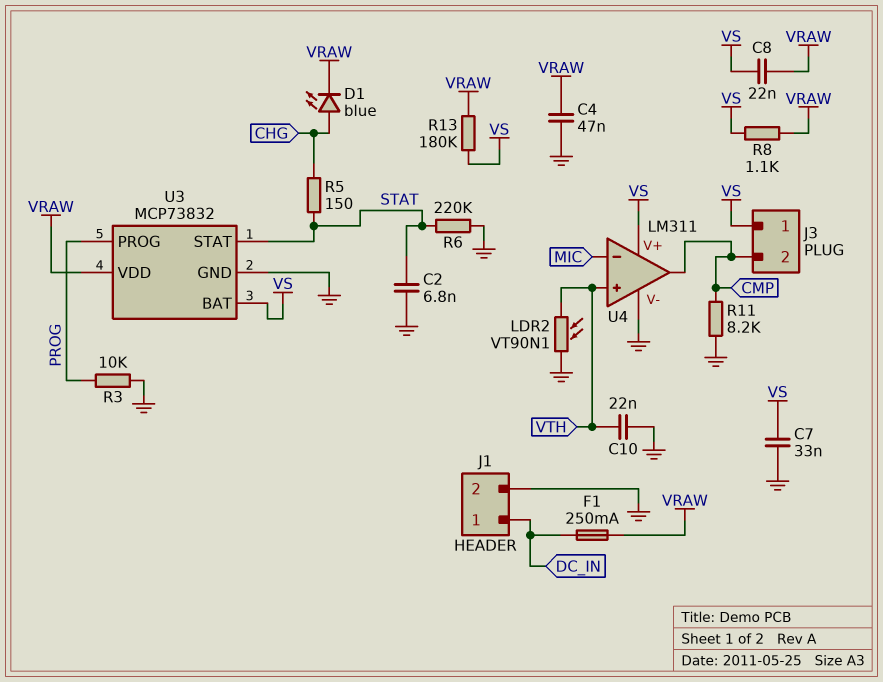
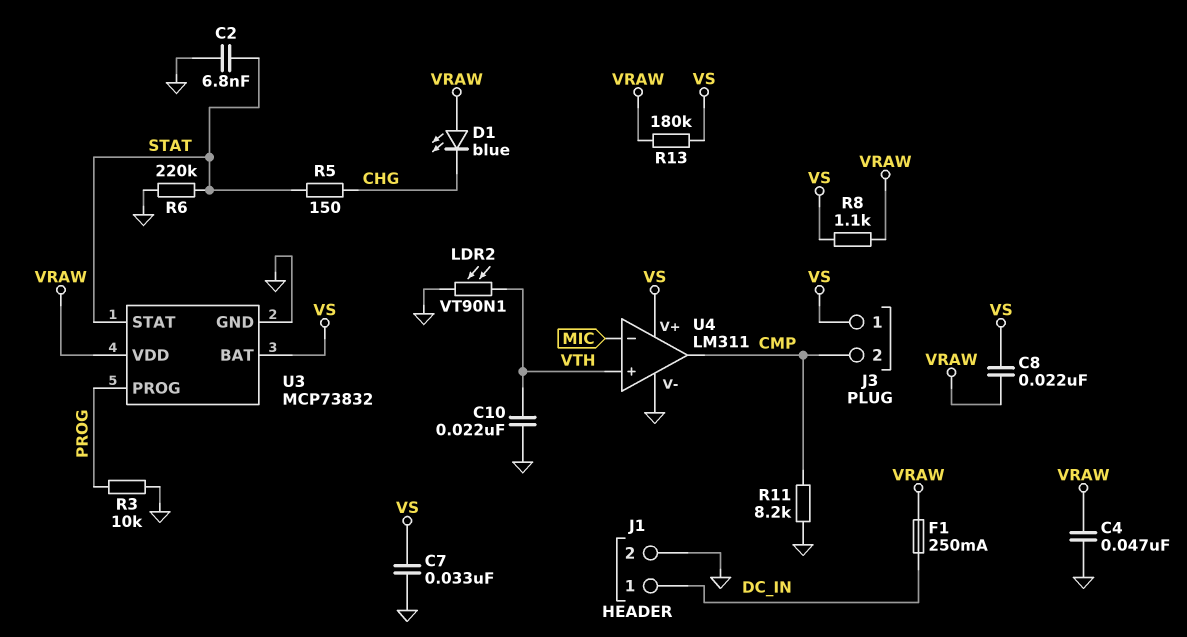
D1: LED blue (A CHG, K VRAW) -> LED blue (A VRAW, K CHG)

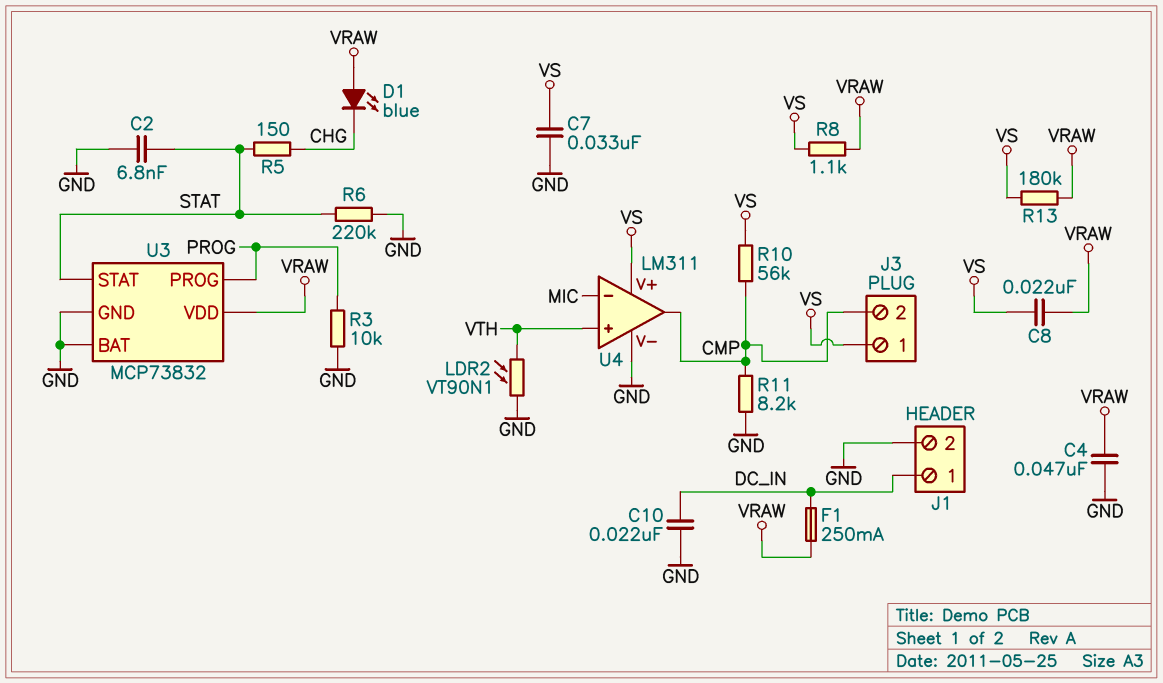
C10: 22nF (GND, VTH) -> 22nF (DC_IN, GND)
R10: none -> 56k (CMP, VS)
U3 pin BAT: VS -> GND

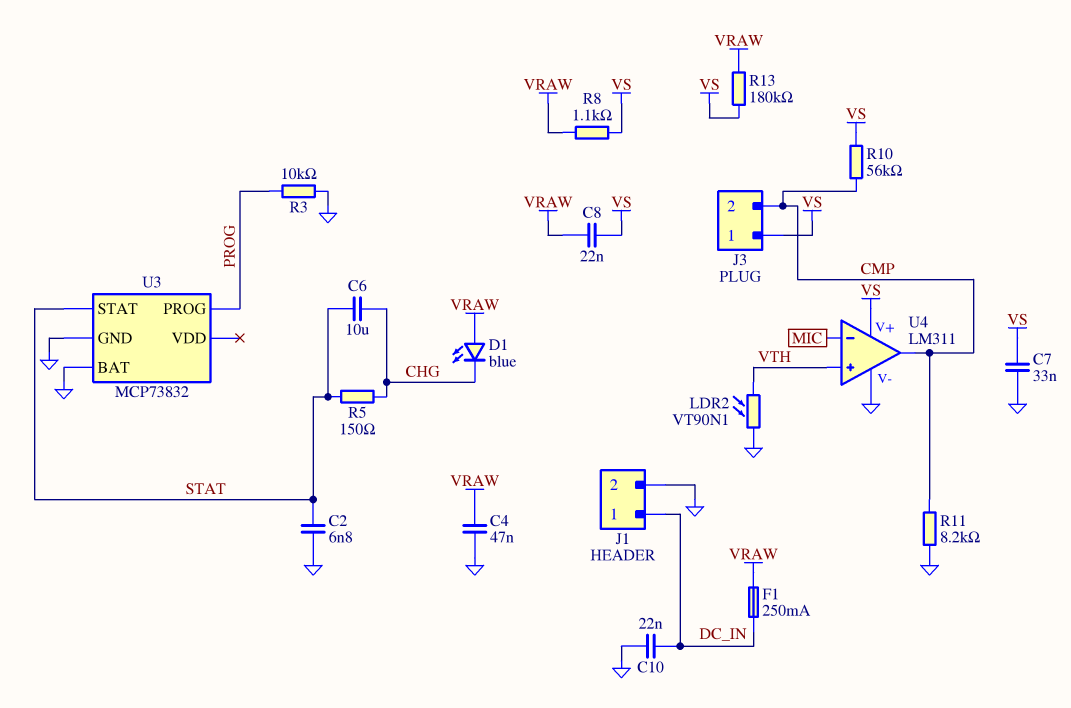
C6: none -> 10uF (CHG, STAT)
R6: 220k (GND, STAT) -> none
U3 pin VDD: VRAW -> none

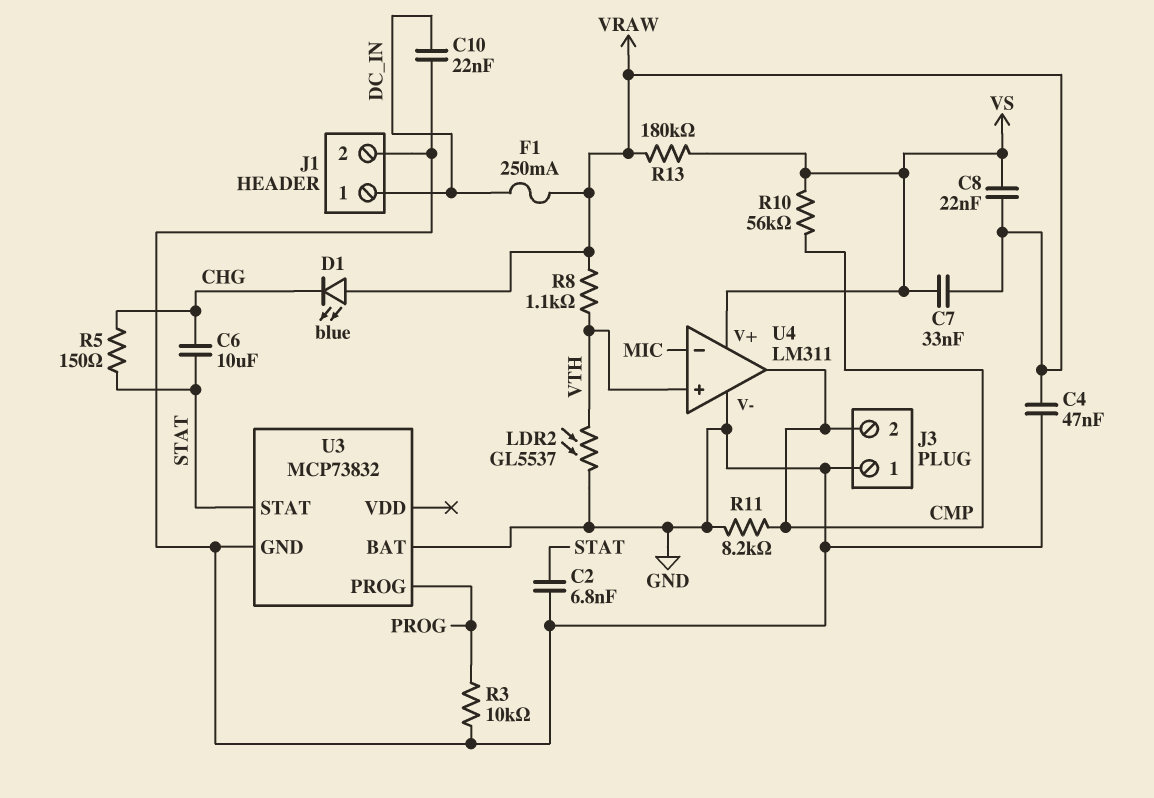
C7: 33nF (GND, VS) -> 33nF (VRAW, VS)
J3 pin 1: VS -> GND
LDR2: VT90N1 (GND, VTH) -> GL5537 (GND, VTH)
R8: 1.1k (VRAW, VS) -> 1.1k (VRAW, VTH)

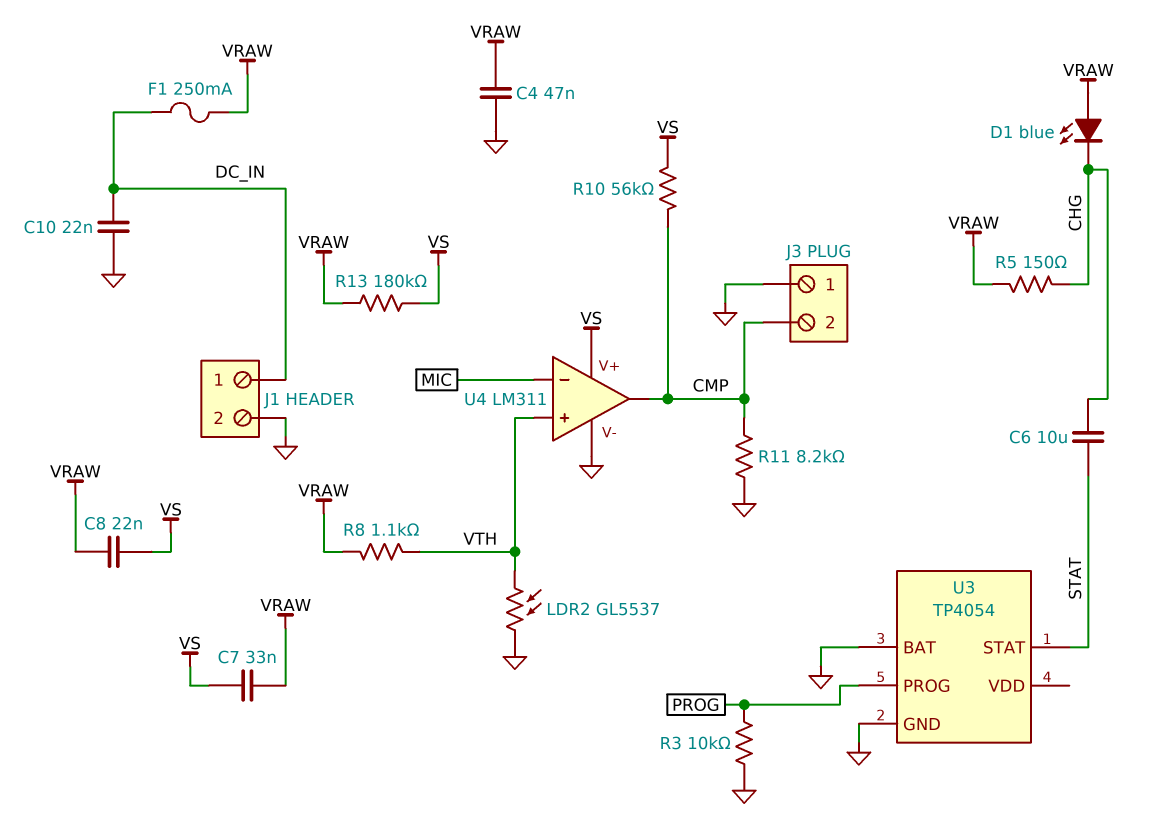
C2: 6.8nF (GND, STAT) -> none
R5: 150 (CHG, STAT) -> 150 (CHG, VRAW)
U3: MCP73832 -> TP4054

